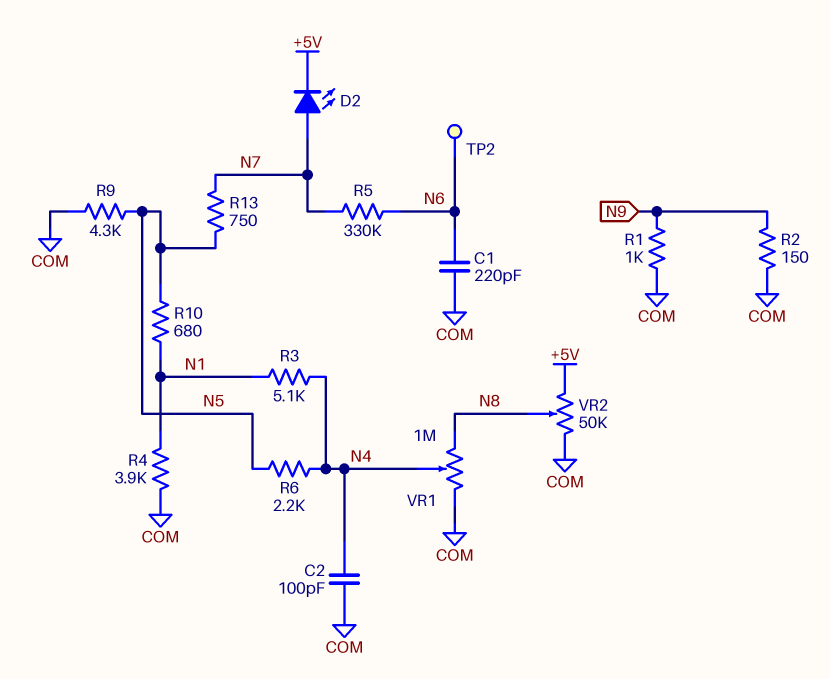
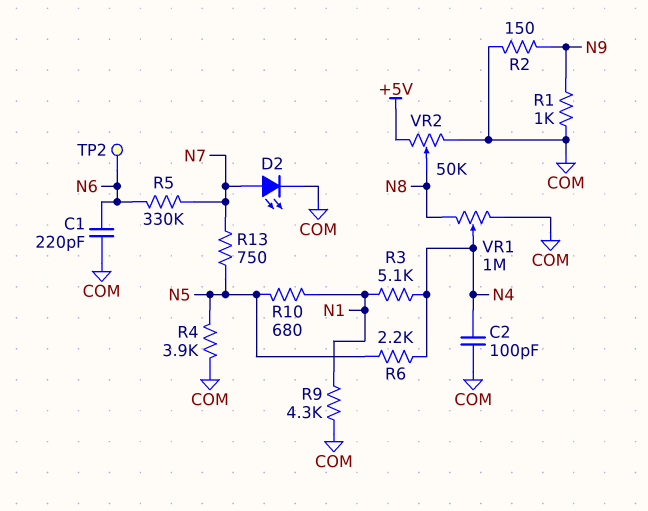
D2: LED (A N7, K +5V) -> LED (A N7, K COM)
R4: 3.9k (COM, N1) -> 3.9k (COM, N5)
R9: 4.3k (COM, N5) -> 4.3k (COM, N1)

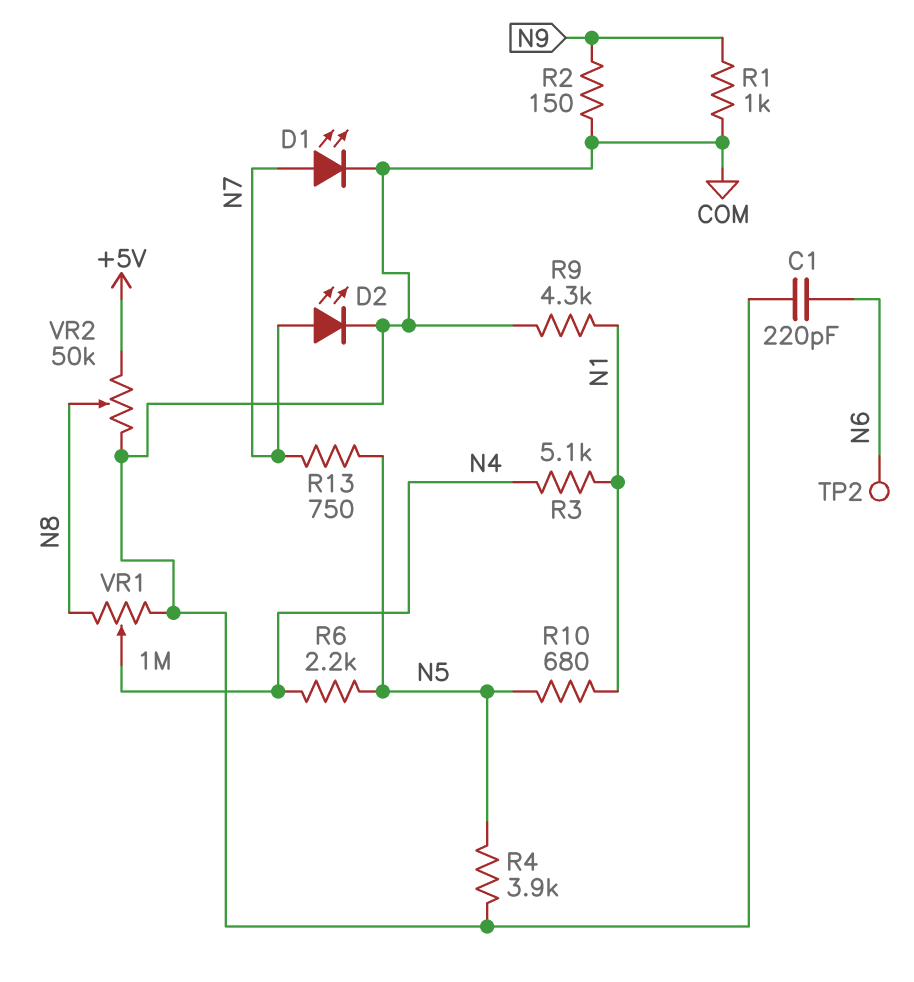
C2: 100pF (COM, N4) -> none
D1: none -> LED (A N7, K COM)
R5: 330k (N6, N7) -> none

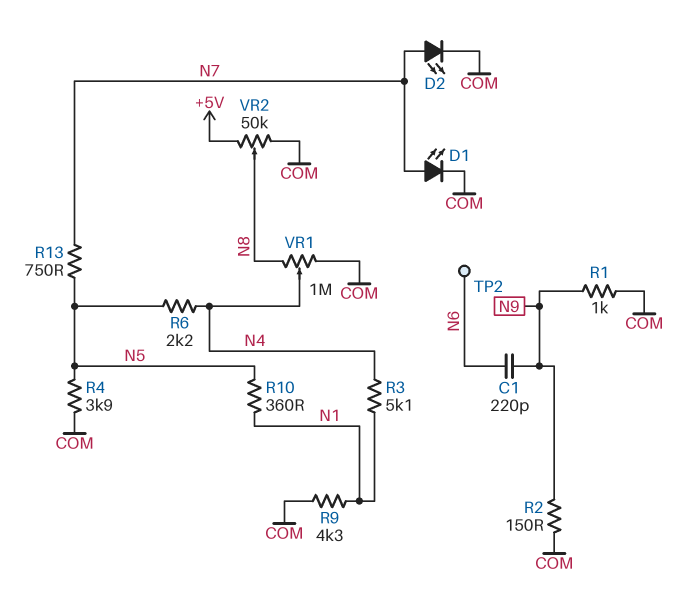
C1: 220pF (COM, N6) -> 220pF (N6, N9)
R10: 680 (N1, N5) -> 360 (N1, N5)

